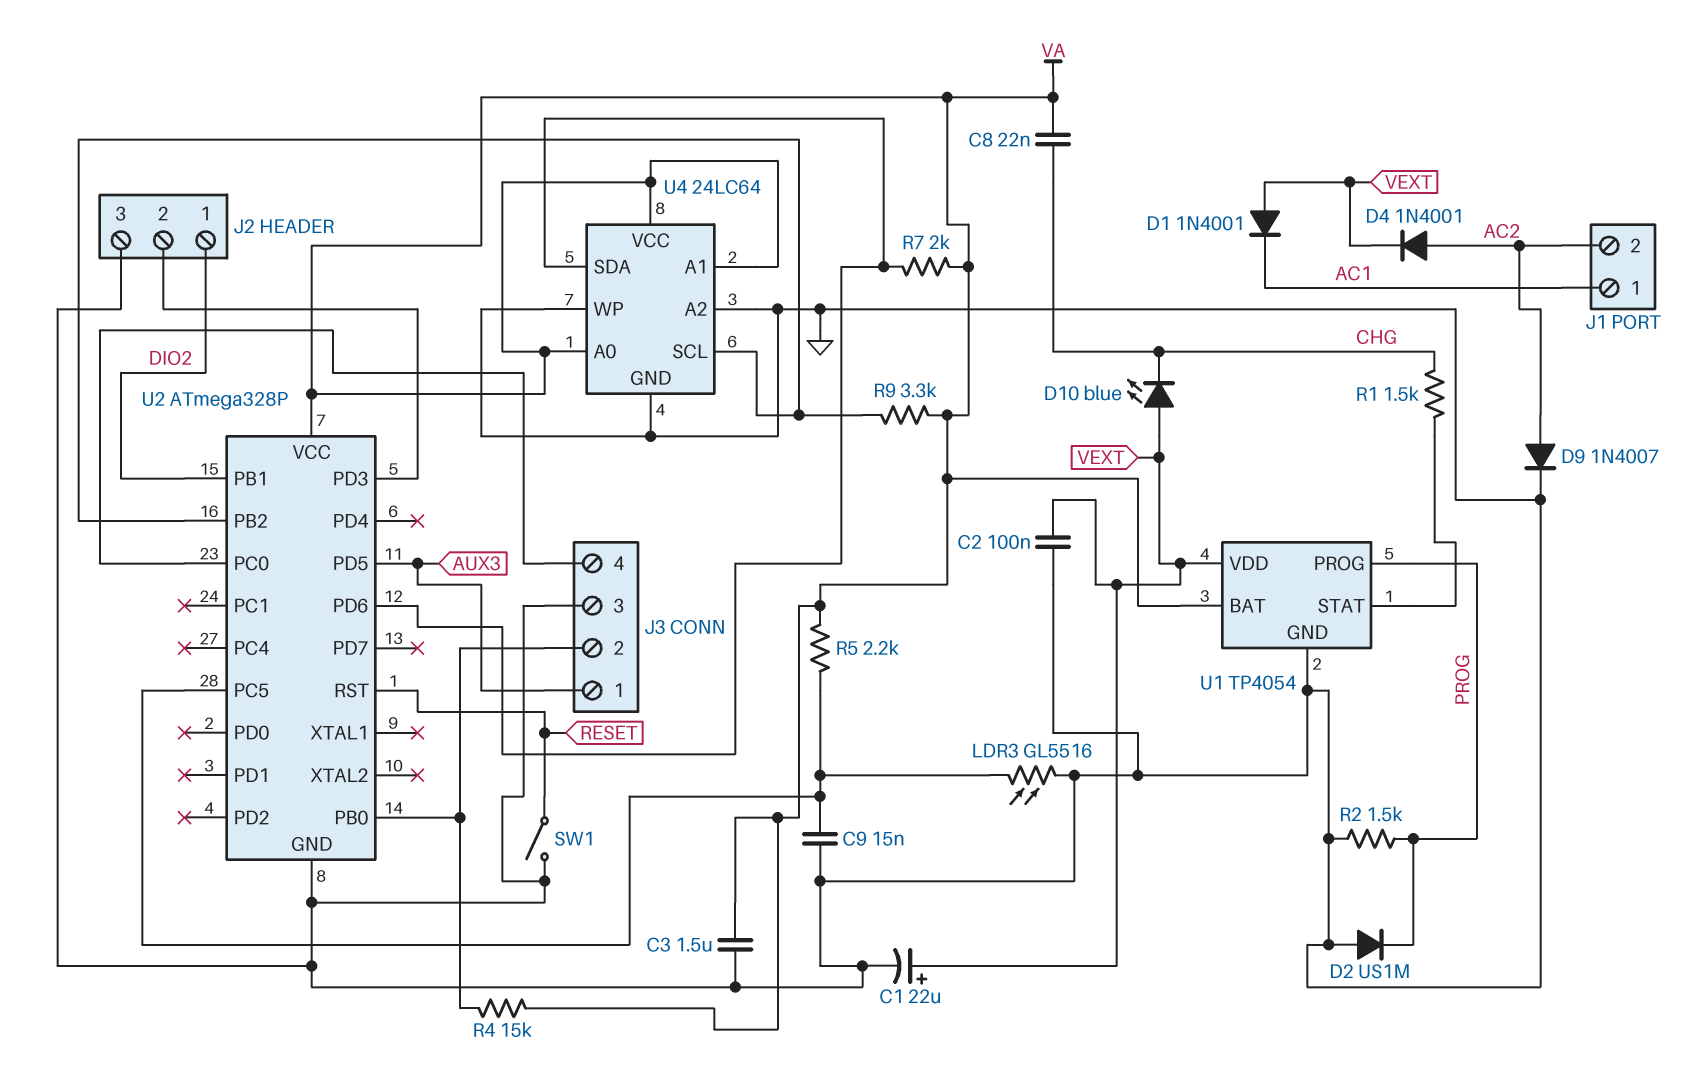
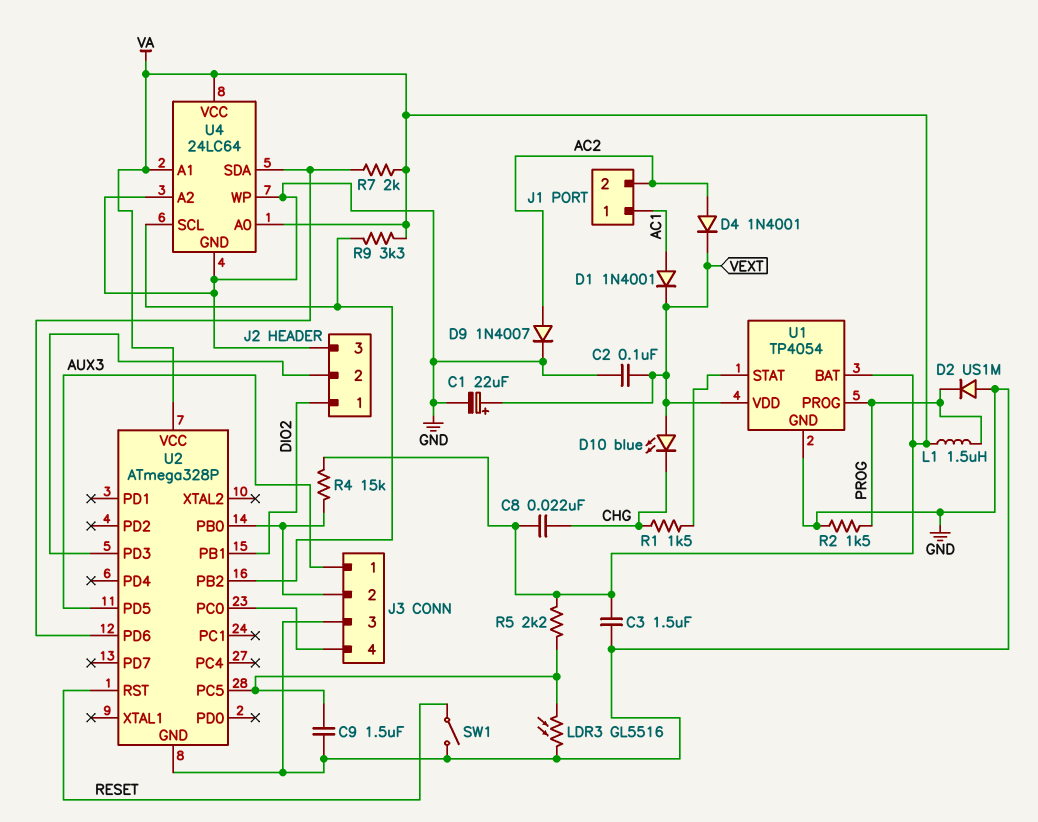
C9: 15nF (GND, U2/PC5) -> 1.5uF (GND, U2/PC5)
D1: diode 1N4001 (A VEXT, K AC1) -> diode 1N4001 (A AC1, K VEXT)
L1: none -> 1.5uH (PROG, VA)

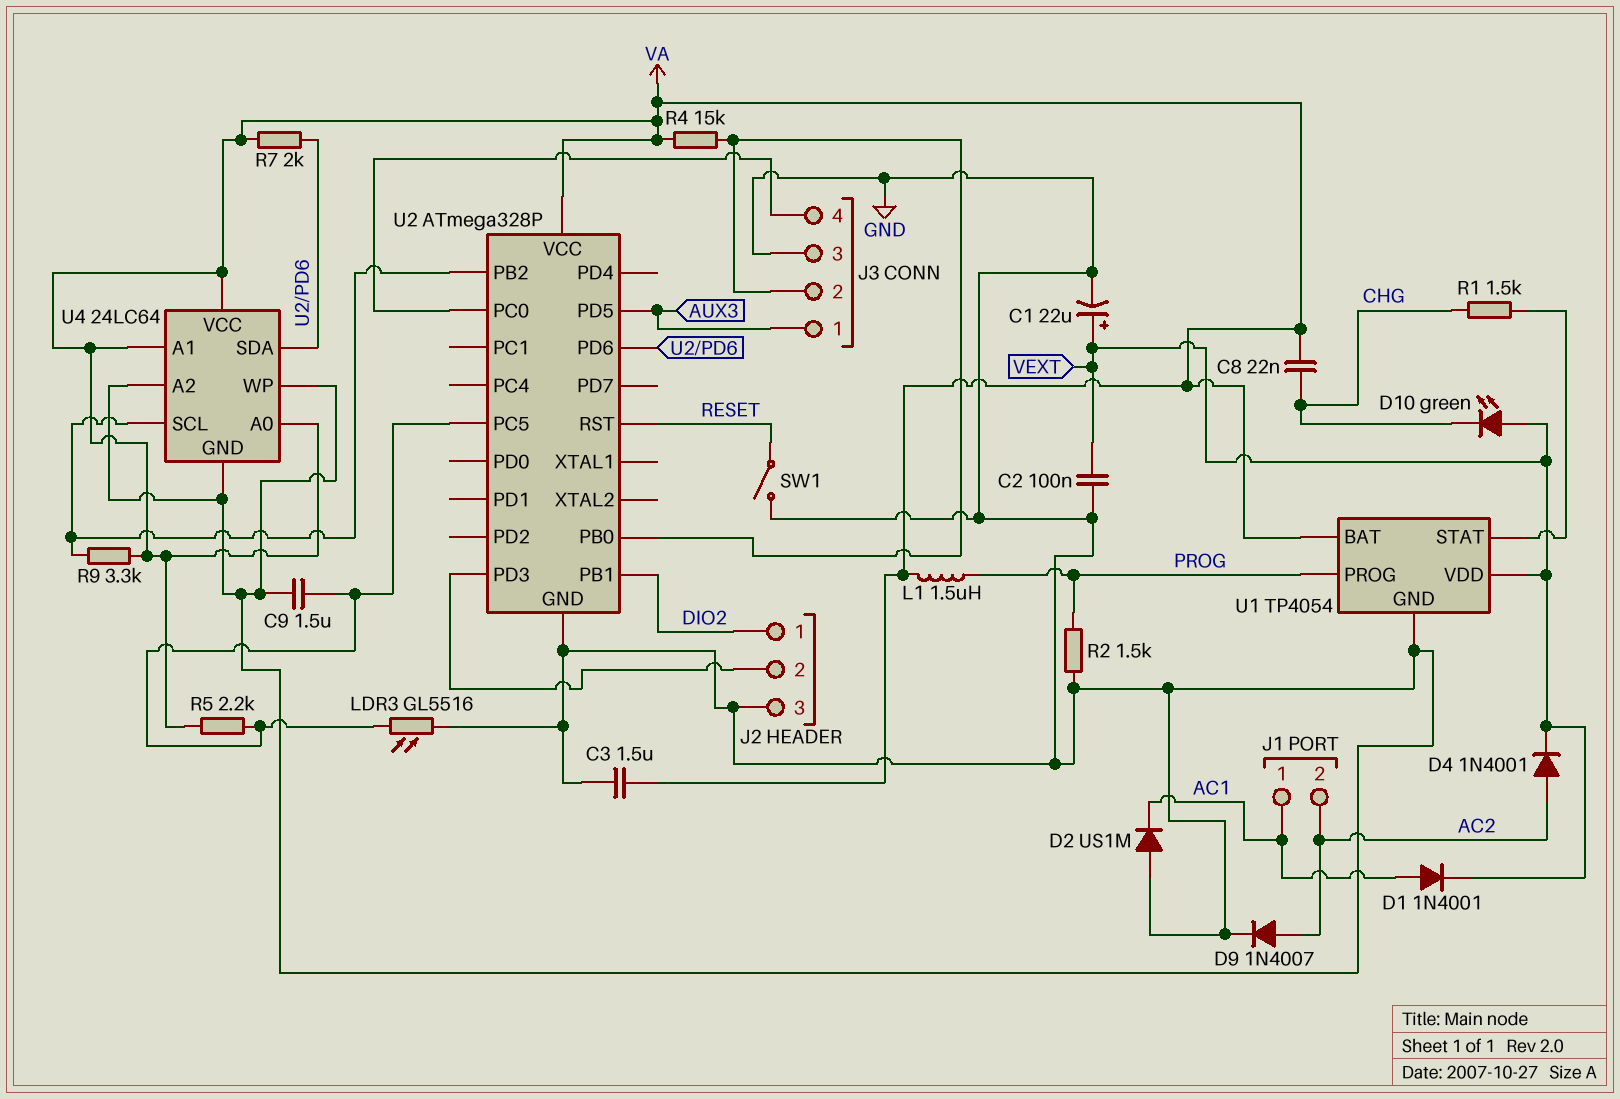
D2: diode US1M (A GND, K PROG) -> diode US1M (A GND, K AC1)
D10: LED blue (A VEXT, K CHG) -> LED green (A VEXT, K CHG)

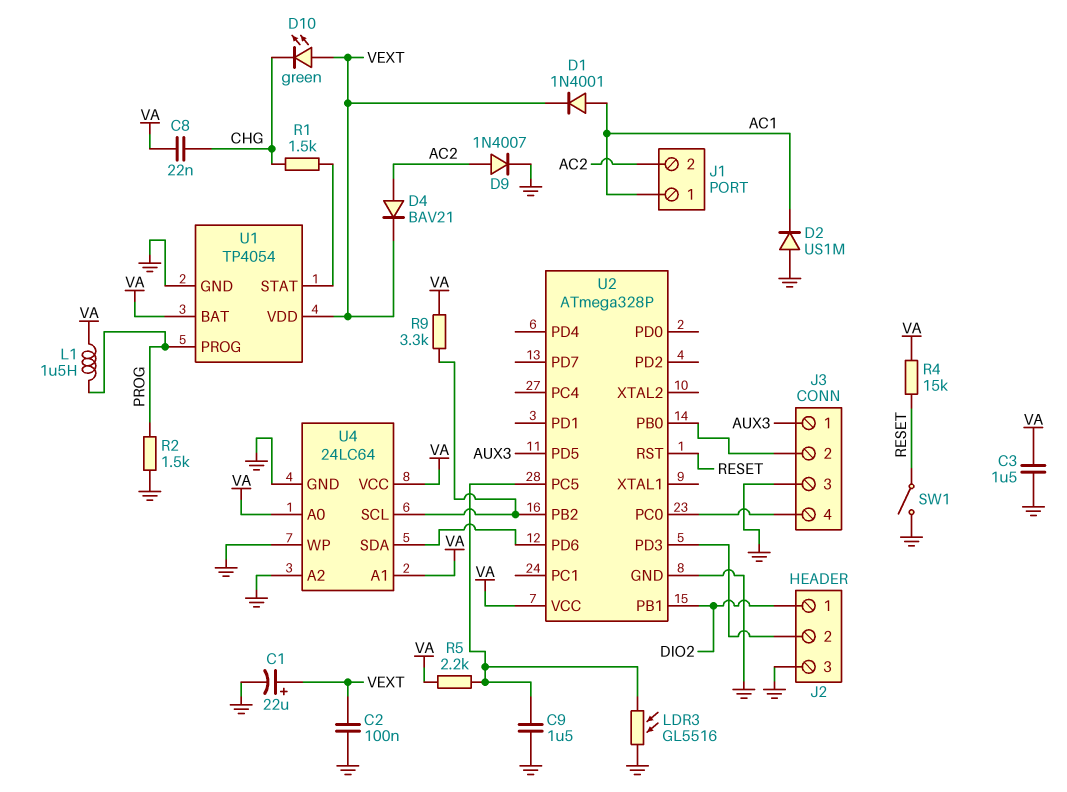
D4: diode 1N4001 (A AC2, K VEXT) -> diode BAV21 (A AC2, K VEXT)
R4: 15k (J3/2, VA) -> 15k (RESET, VA)
R7: 2k (U2/PD6, VA) -> none

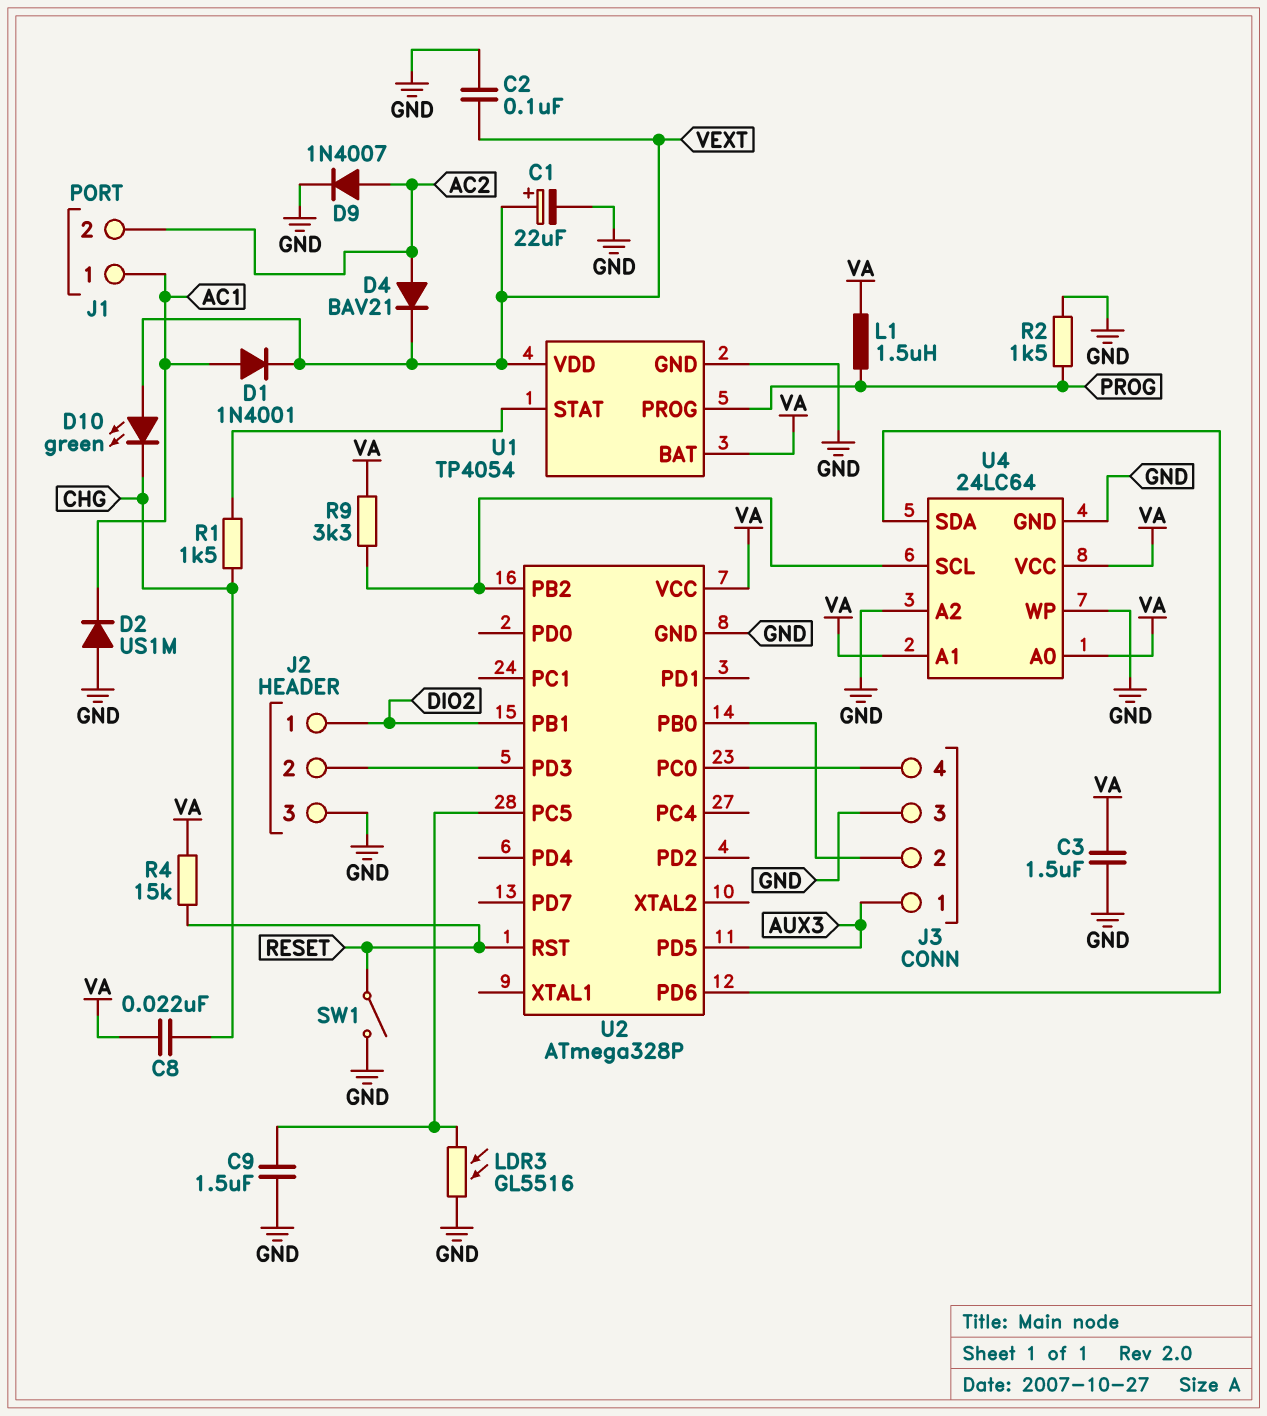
R5: 2.2k (U2/PC5, VA) -> none

